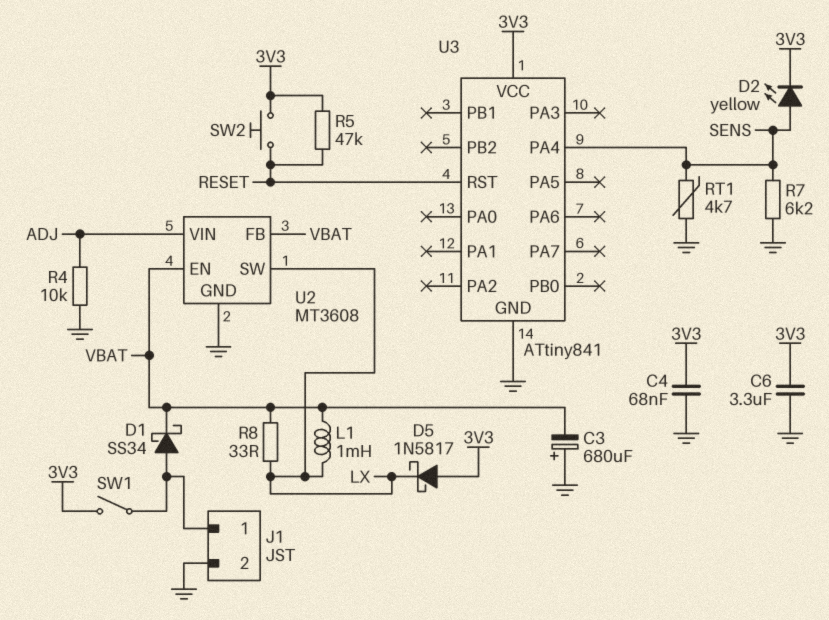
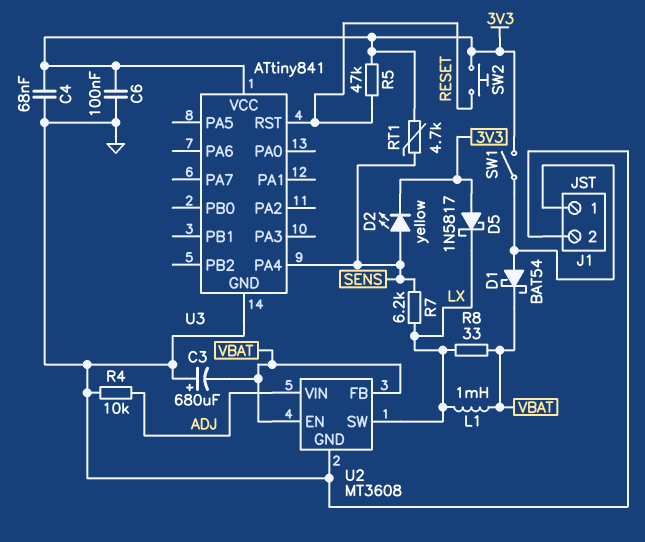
C6: 3.3uF (3V3, GND) -> 100nF (3V3, GND)
D1: schottky SS34 (A J1/1, K VBAT) -> schottky BAT54 (A J1/1, K VBAT)
R7: 6.2k (GND, SENS) -> 6.2k (LX, SENS)
RT1: 4.7k (GND, SENS) -> 4.7k (3V3, SENS)

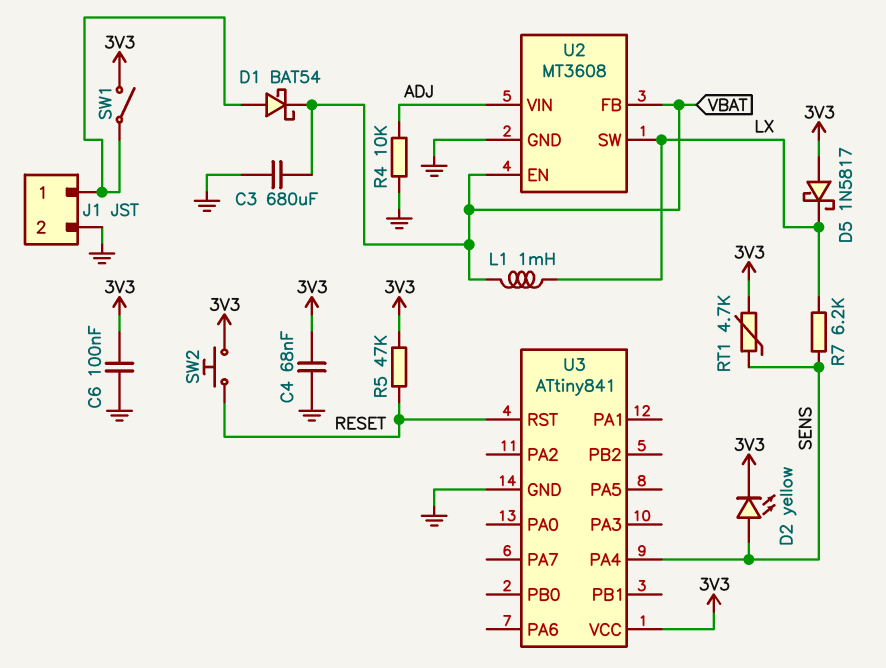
C3: 680uF (plus GND, minus VBAT) -> 680uF (GND, VBAT)
R8: 33 (LX, VBAT) -> none

